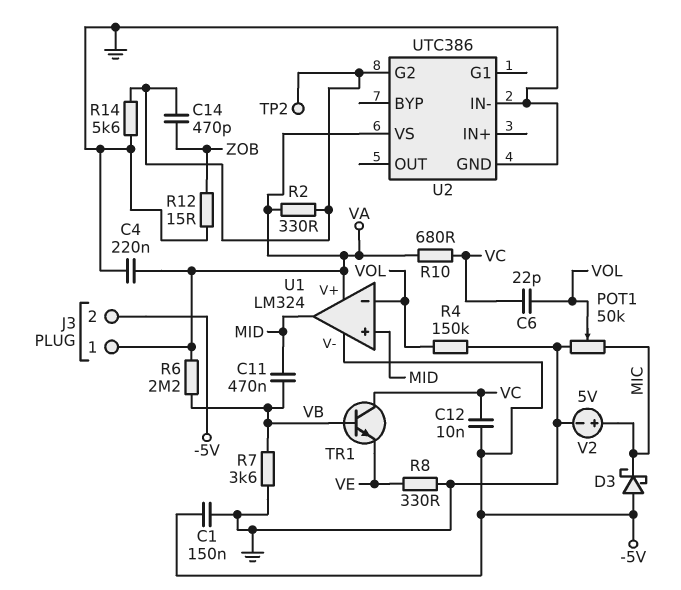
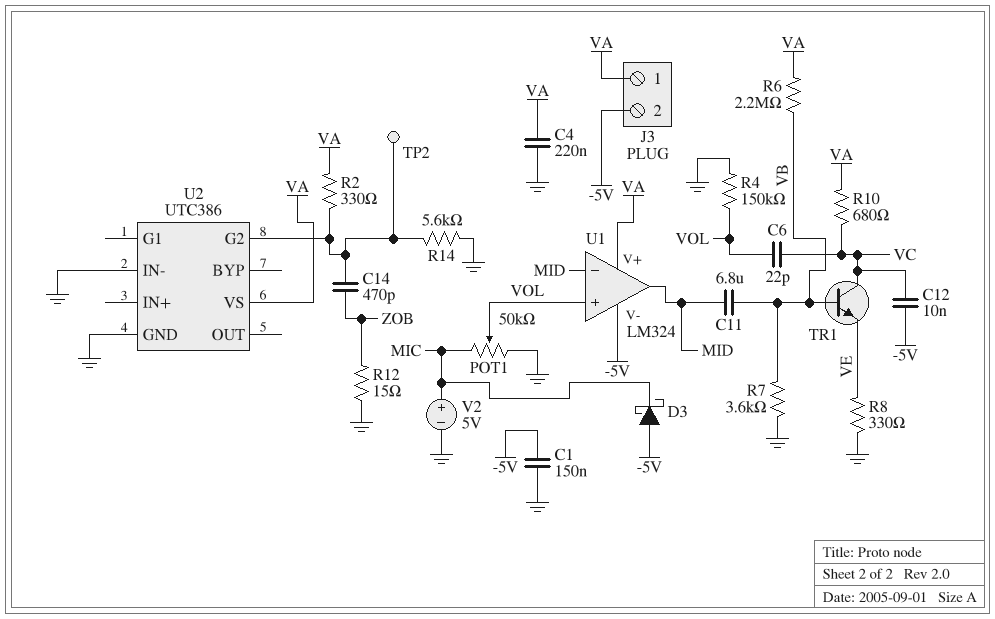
C11: 470nF (MID, VB) -> 6.8uF (MID, VB)
U1 pin in+: MID -> VOL
U1 pin in-: VOL -> MID

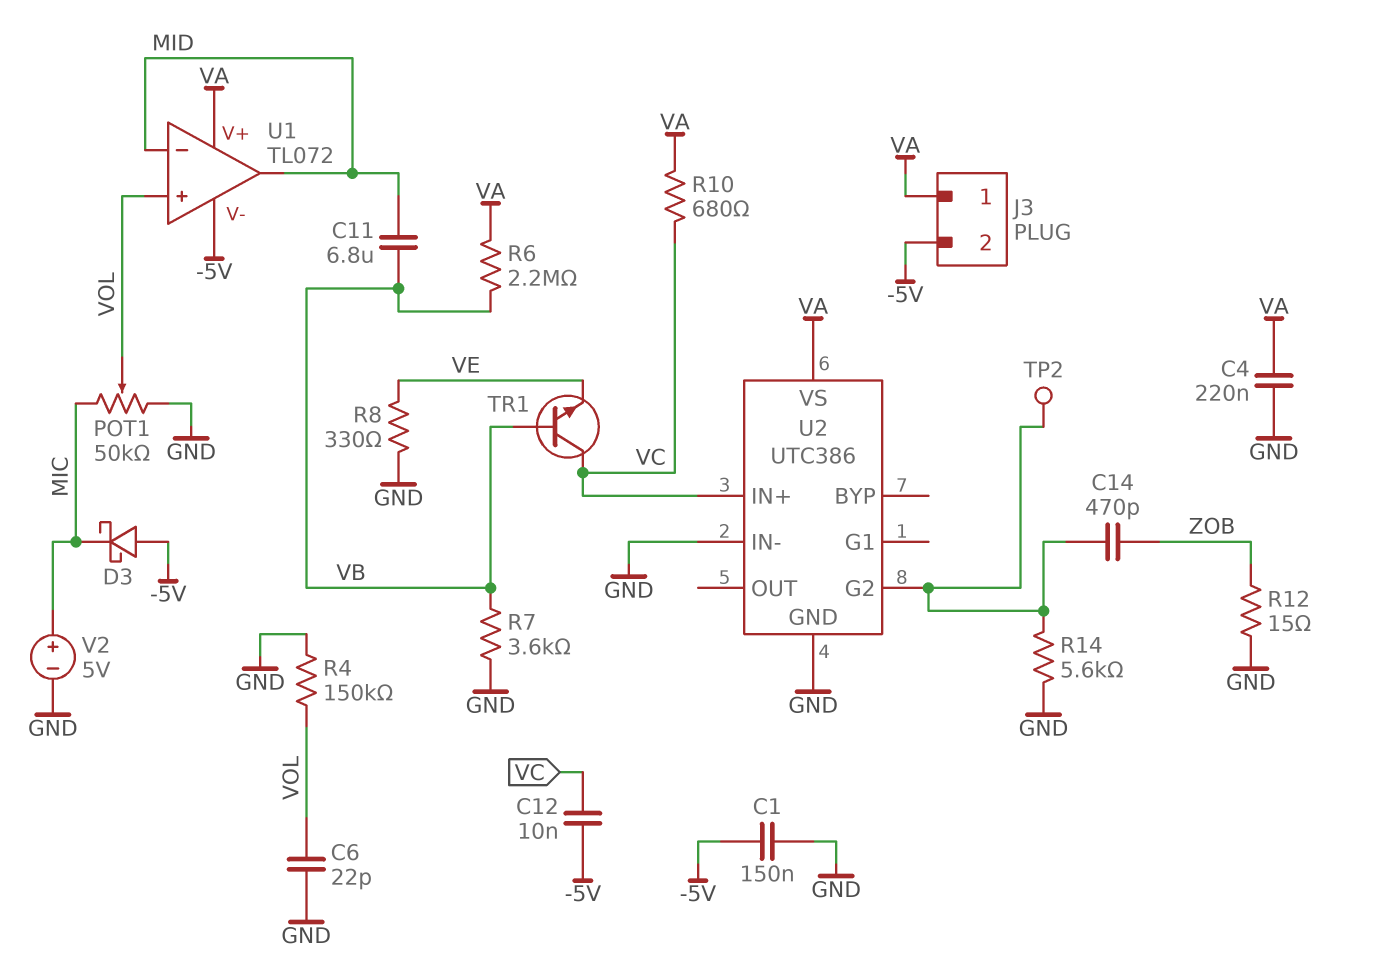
C6: 22pF (VC, VOL) -> 22pF (GND, VOL)
R2: 330 (U2/G2, VA) -> none
U1: LM324 -> TL072
U2 pin IN+: none -> VC

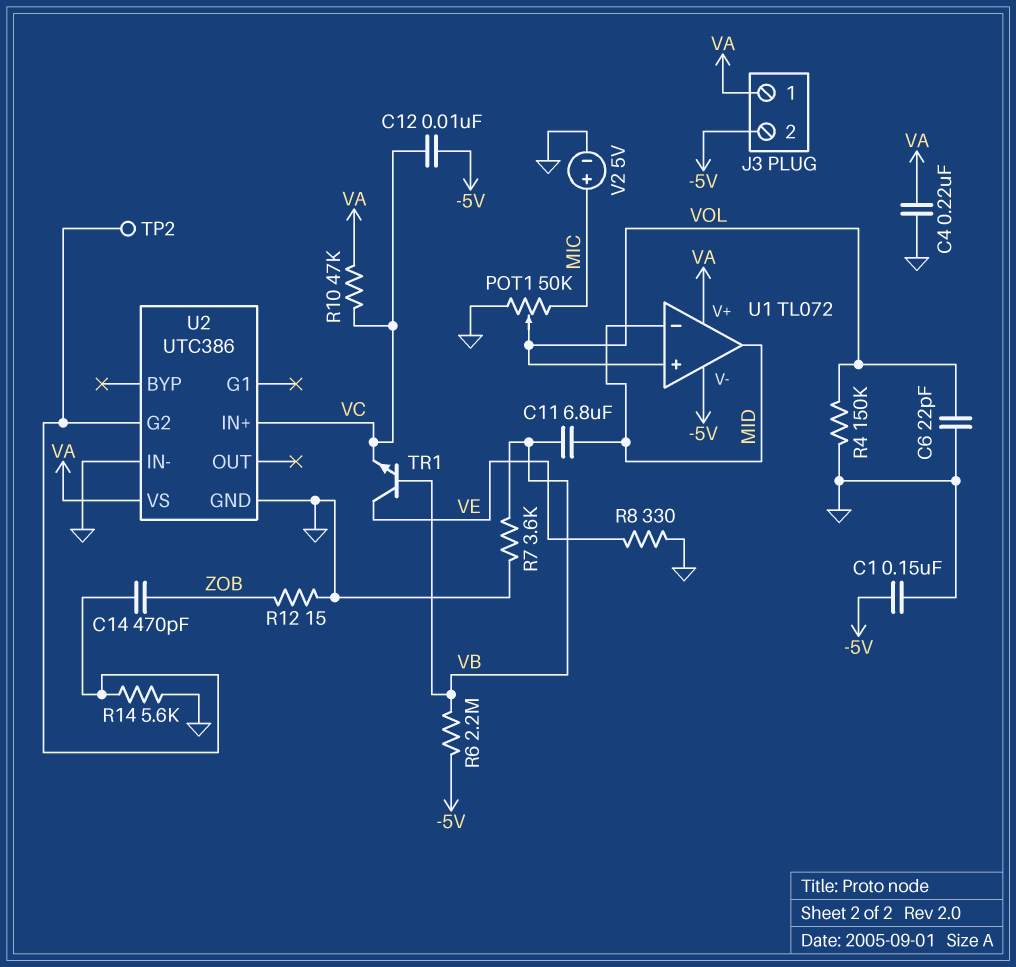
D3: schottky (A -5V, K MIC) -> none
R6: 2.2M (VA, VB) -> 2.2M (-5V, VB)
R10: 680 (VA, VC) -> 47k (VA, VC)
TR1: NPN (B VB, C VC, E VE) -> NPN (B VB, C VE, E VC)

